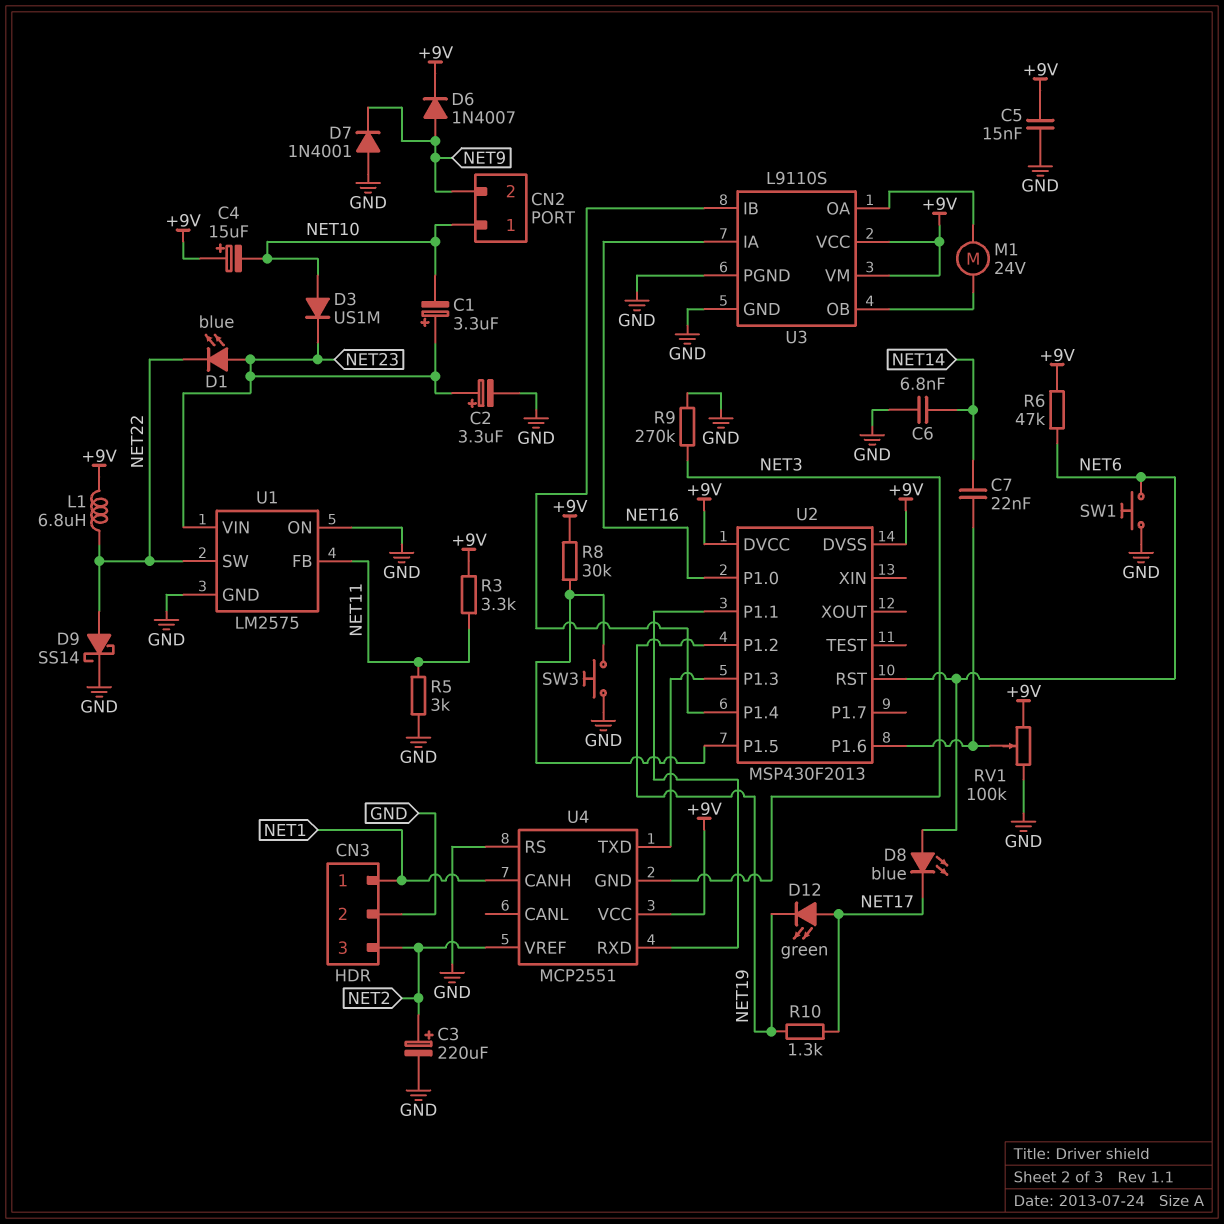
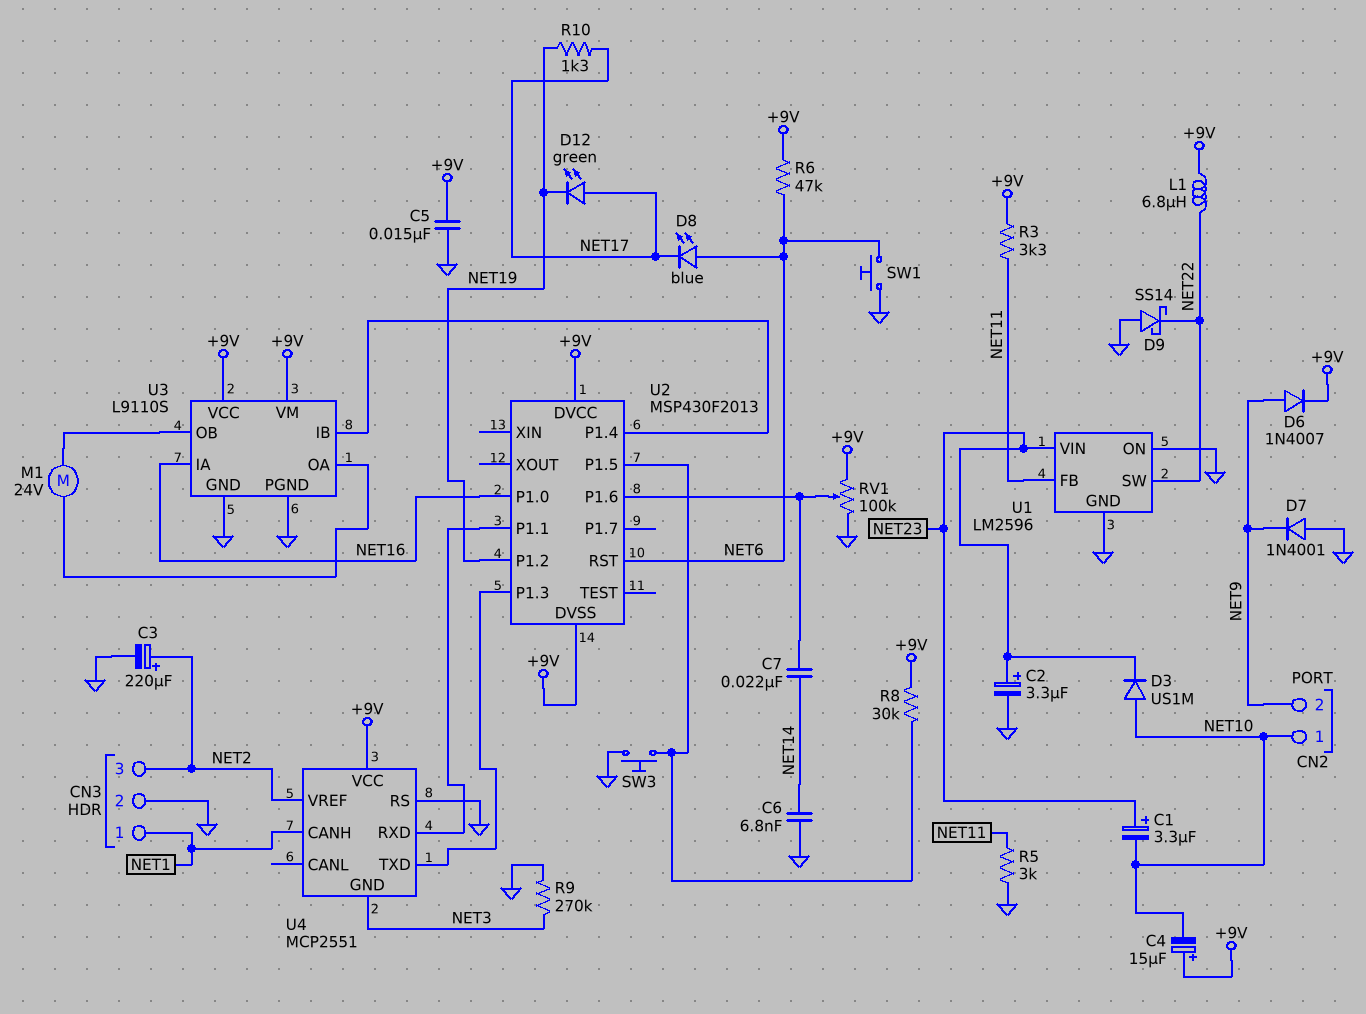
D1: LED blue (A NET23, K NET22) -> none
D9: schottky SS14 (A NET22, K GND) -> schottky SS14 (A GND, K NET22)
U1: LM2575 -> LM2596

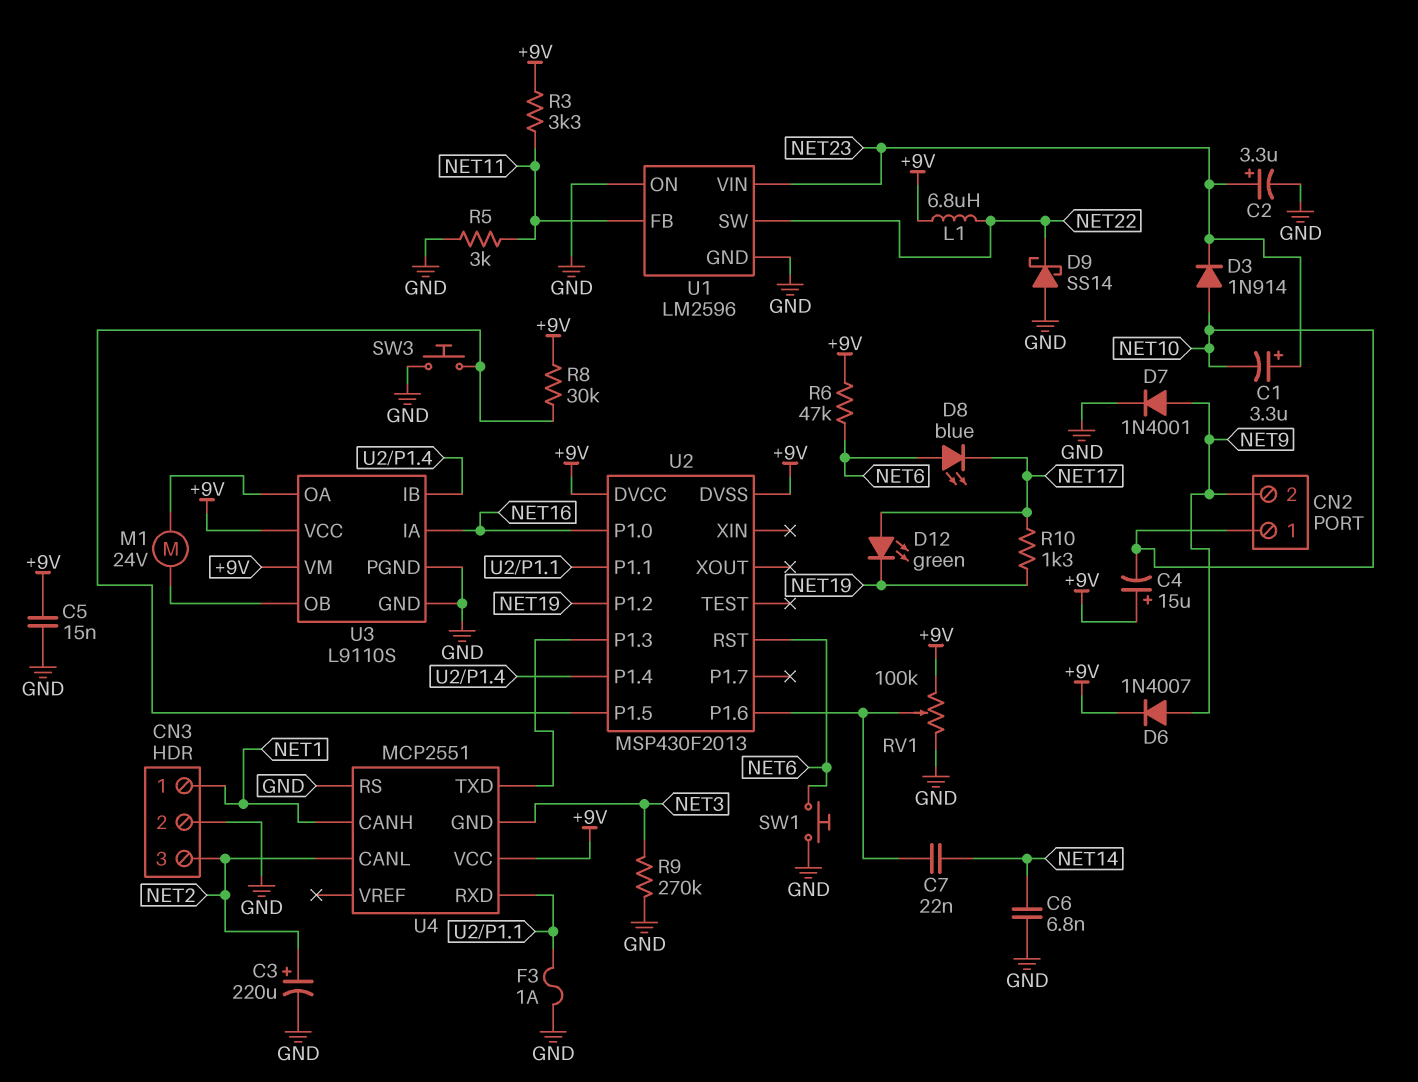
D3: diode US1M (A NET10, K NET23) -> diode 1N914 (A NET10, K NET23)
D7: diode 1N4001 (A GND, K NET9) -> diode 1N4001 (A NET9, K GND)
F3: none -> 1A (GND, U2/P1.1)
U4 pin CANL: none -> NET2
U4 pin VREF: NET2 -> none

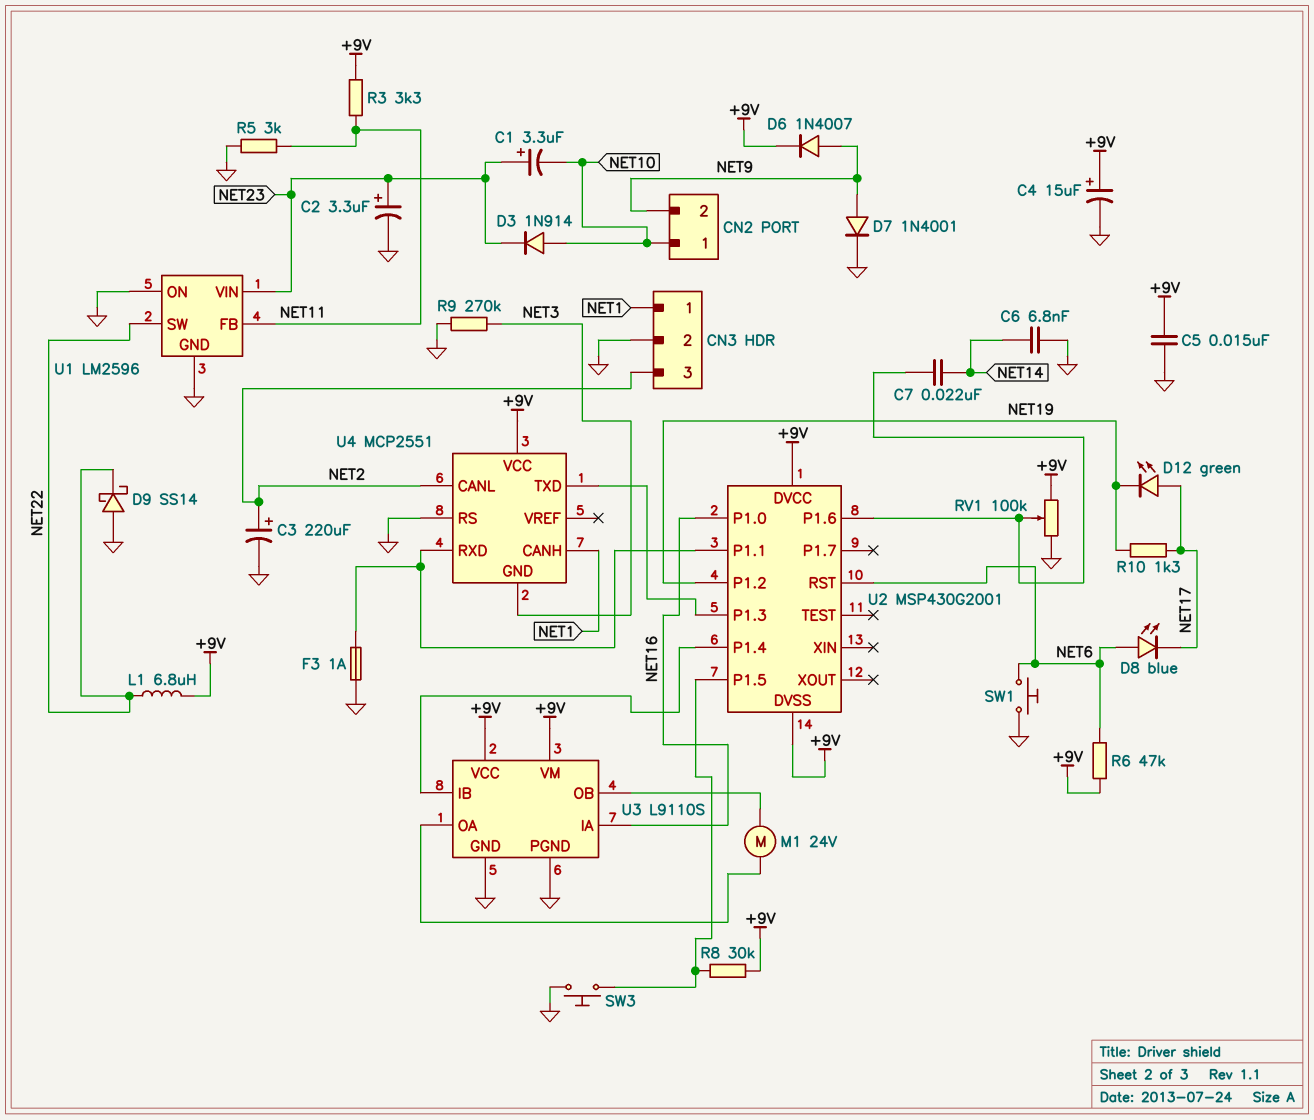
C4: 15uF (plus +9V, minus NET10) -> 15uF (plus +9V, minus GND)
U2: MSP430F2013 -> MSP430G2001

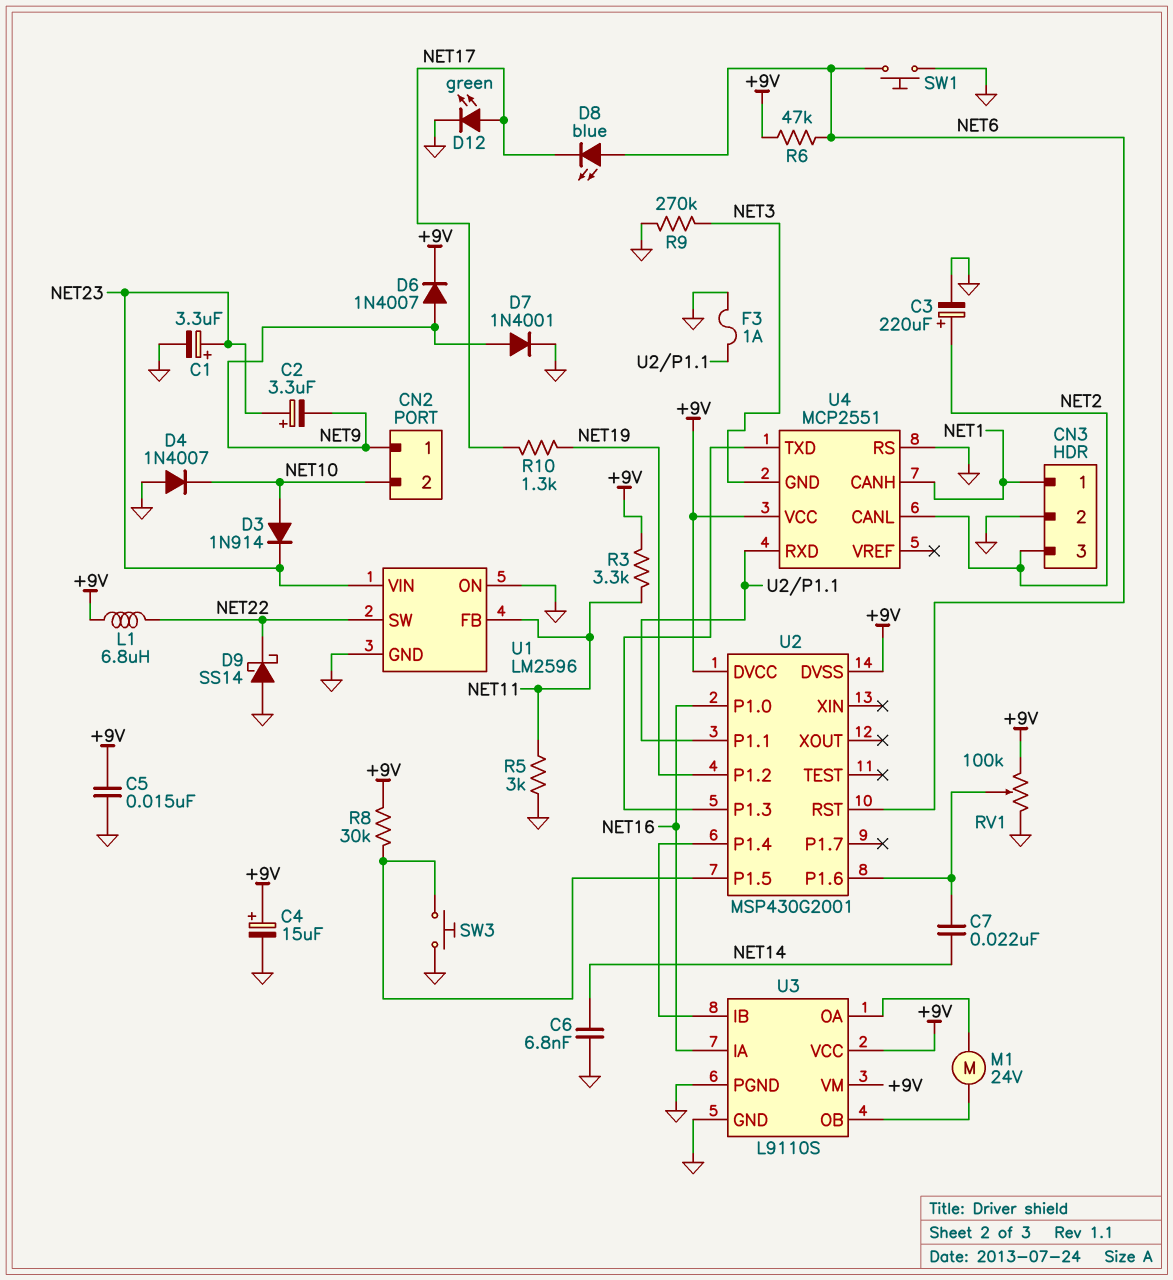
C1: 3.3uF (plus NET23, minus NET10) -> 3.3uF (plus NET23, minus GND)
C2: 3.3uF (plus NET23, minus GND) -> 3.3uF (plus NET23, minus NET9)
CN2 pin 1: NET10 -> NET9
CN2 pin 2: NET9 -> NET10
D4: none -> diode 1N4007 (A GND, K NET10)
D12: LED green (A NET17, K NET19) -> LED green (A NET17, K GND)

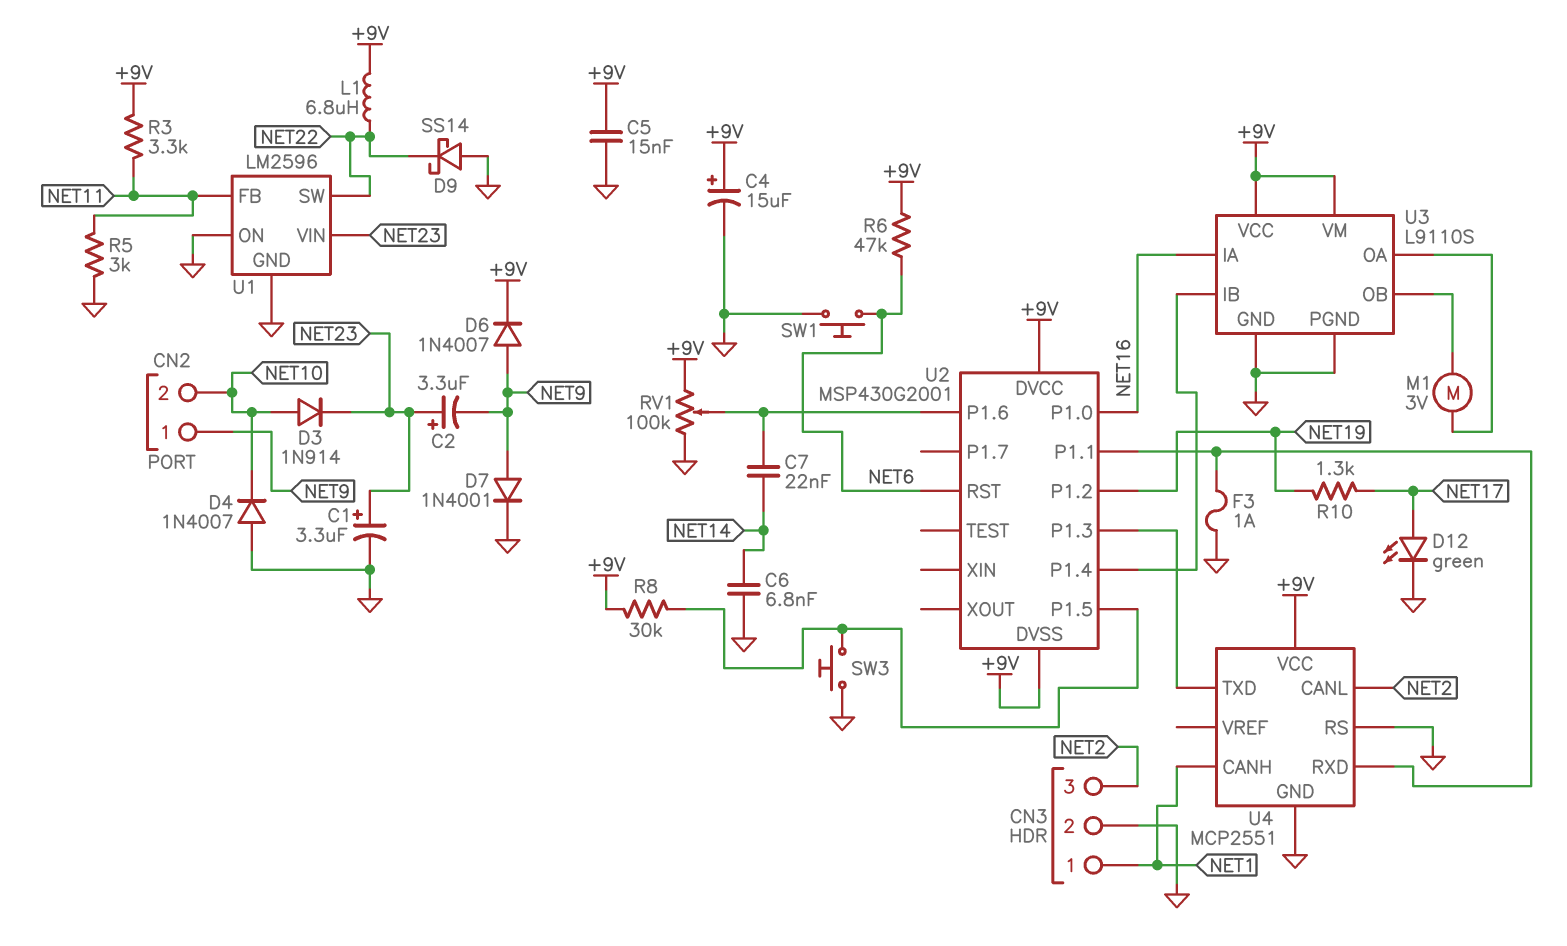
C3: 220uF (plus NET2, minus GND) -> none
D8: LED blue (A NET6, K NET17) -> none
M1: motor 24V (U3/OA, U3/OB) -> motor 3V (U3/OA, U3/OB)
R9: 270k (GND, NET3) -> none
U4 pin GND: NET3 -> GND

